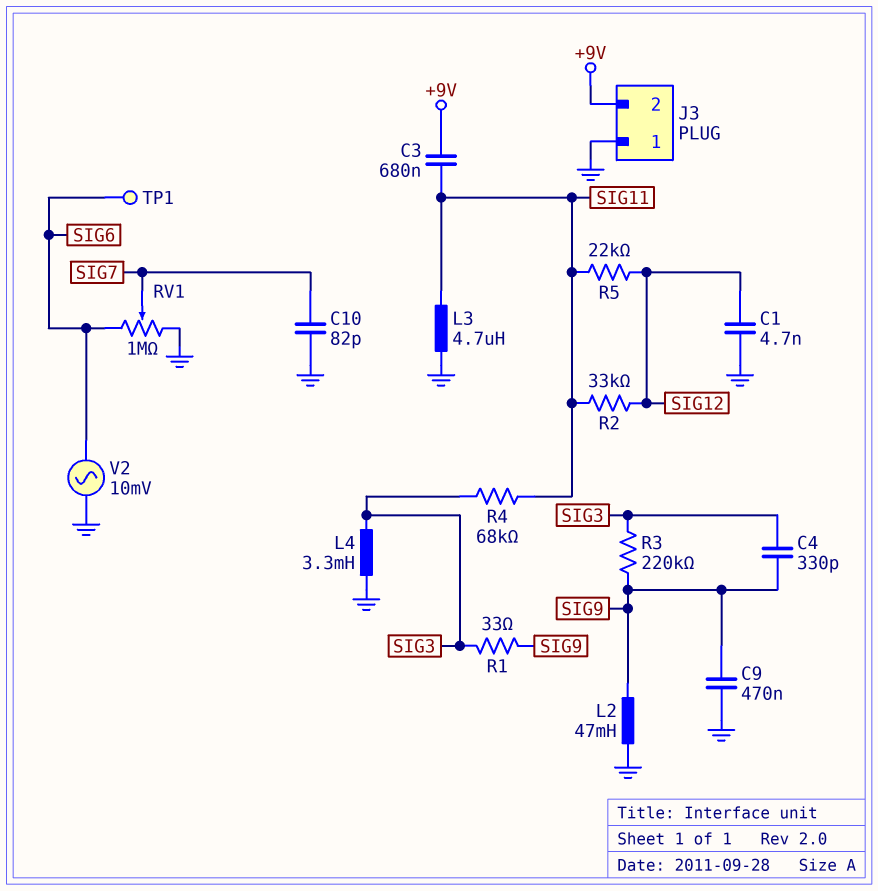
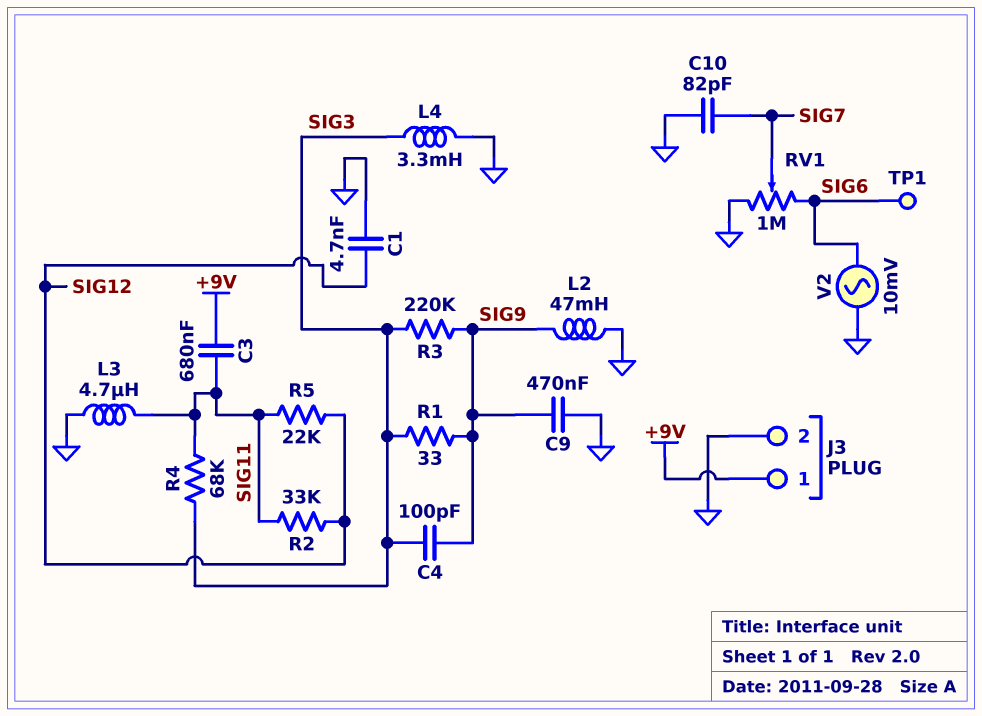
C4: 330pF (SIG3, SIG9) -> 100pF (SIG3, SIG9)
J3 pin 1: GND -> +9V
J3 pin 2: +9V -> GND

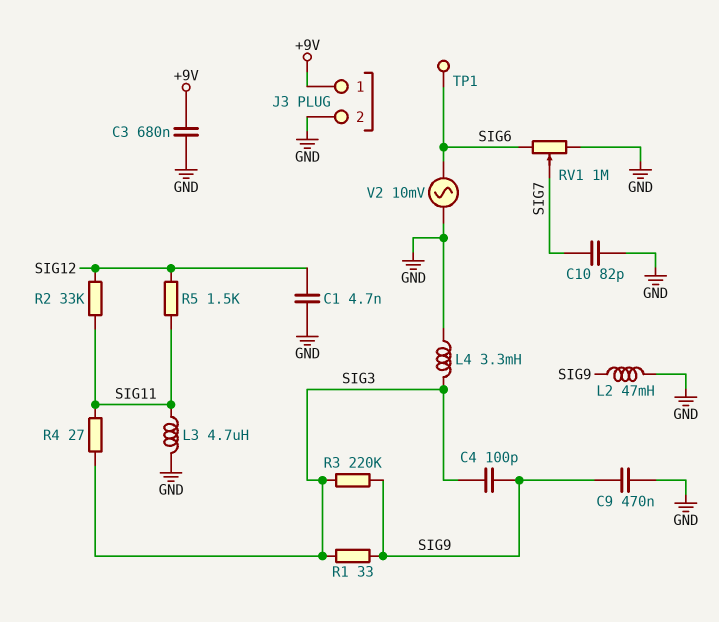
C3: 680nF (+9V, SIG11) -> 680nF (+9V, GND)
R4: 68k (SIG3, SIG11) -> 27 (SIG3, SIG11)
R5: 22k (SIG11, SIG12) -> 1.5k (SIG11, SIG12)

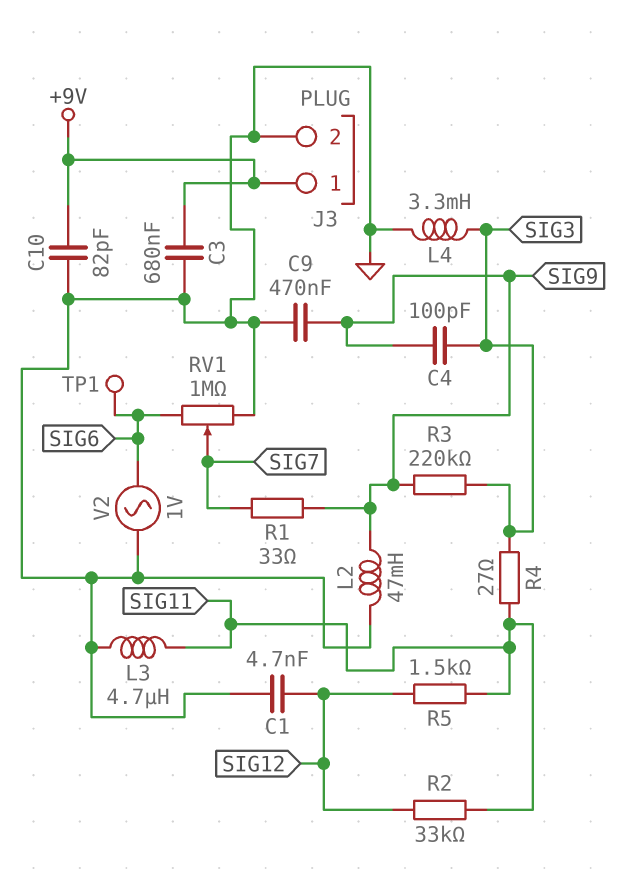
C10: 82pF (GND, SIG7) -> 82pF (+9V, GND)
R1: 33 (SIG3, SIG9) -> 33 (SIG7, SIG9)
V2: AC 10mV (GND, SIG6) -> AC 1V (GND, SIG6)

